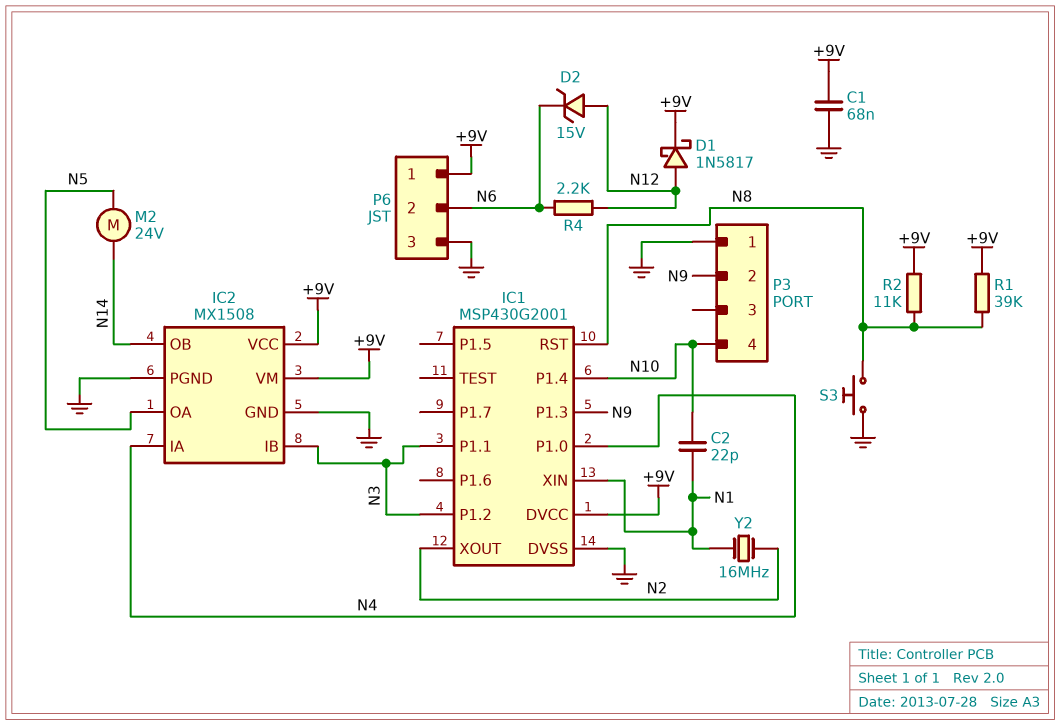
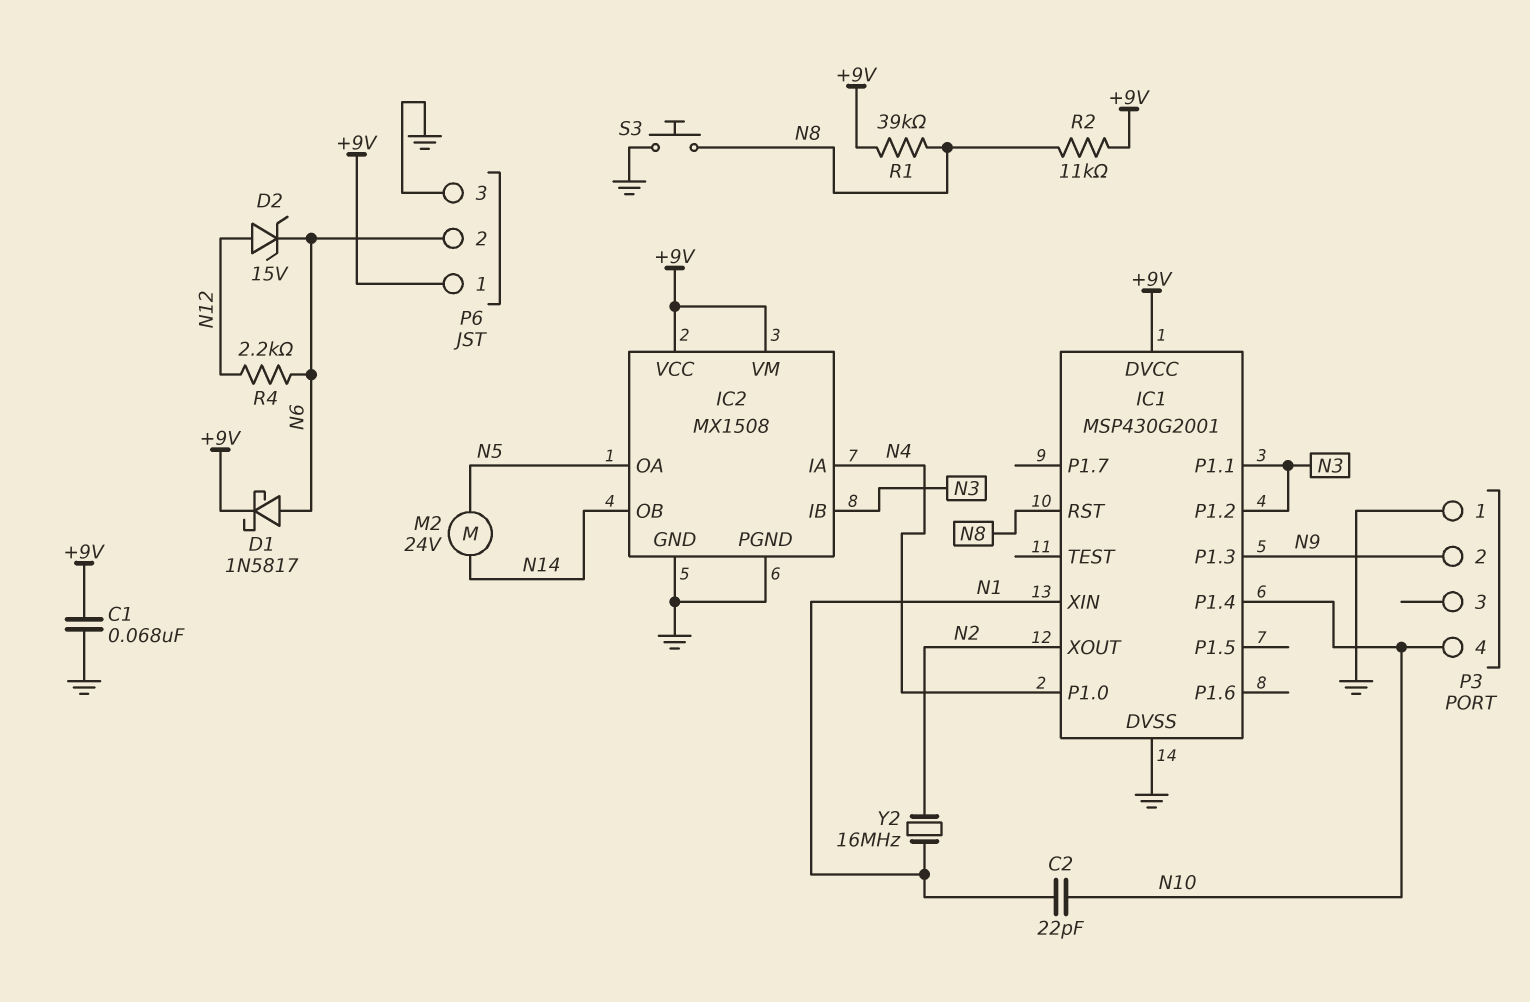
D1: schottky 1N5817 (A N12, K +9V) -> schottky 1N5817 (A N6, K +9V)

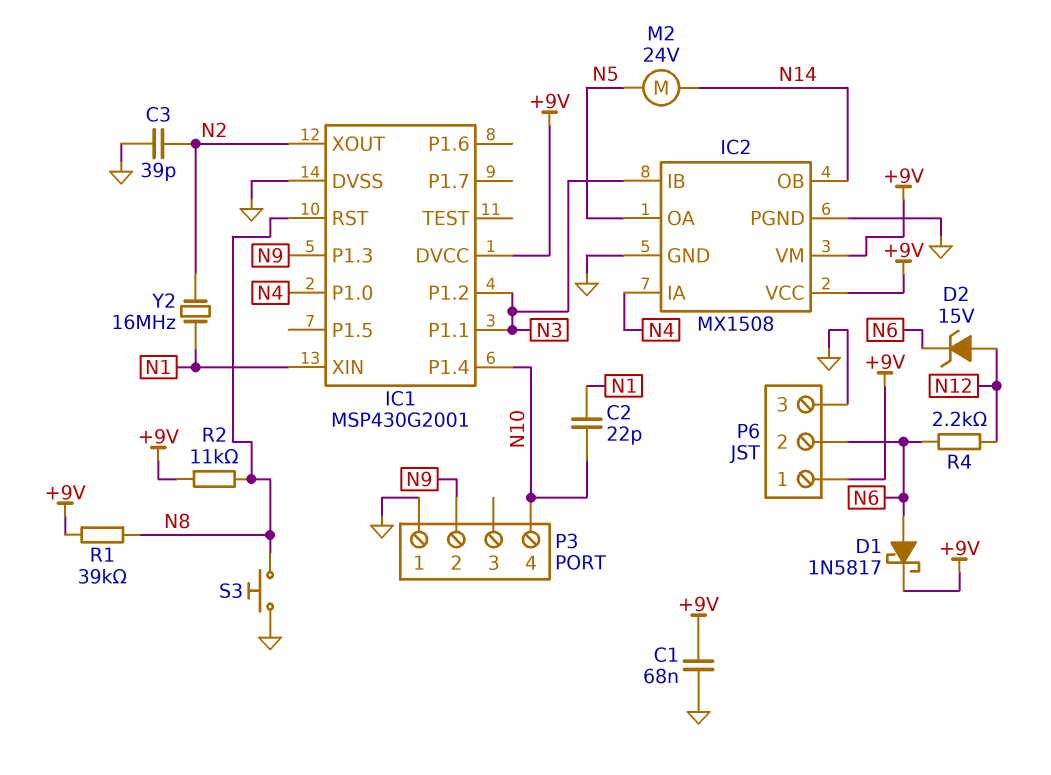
C3: none -> 39pF (GND, N2)

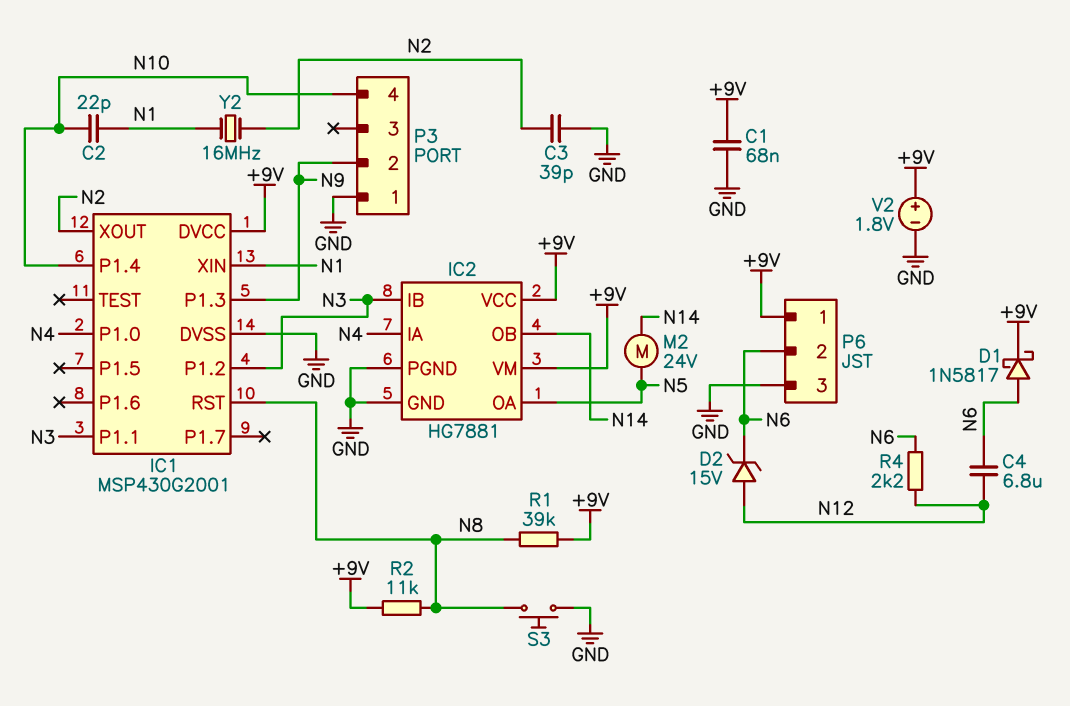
C4: none -> 6.8uF (N6, N12)
IC2: MX1508 -> HG7881
V2: none -> 1.8V (plus +9V, minus GND)

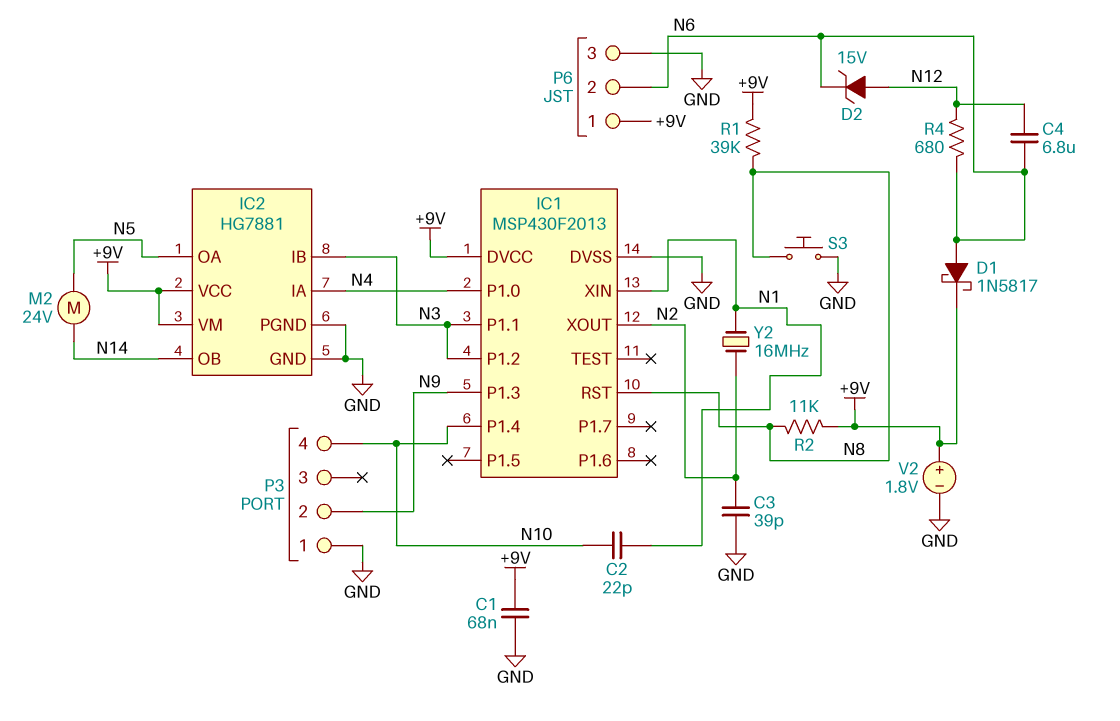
IC1: MSP430G2001 -> MSP430F2013
R4: 2.2k (N6, N12) -> 680 (N6, N12)

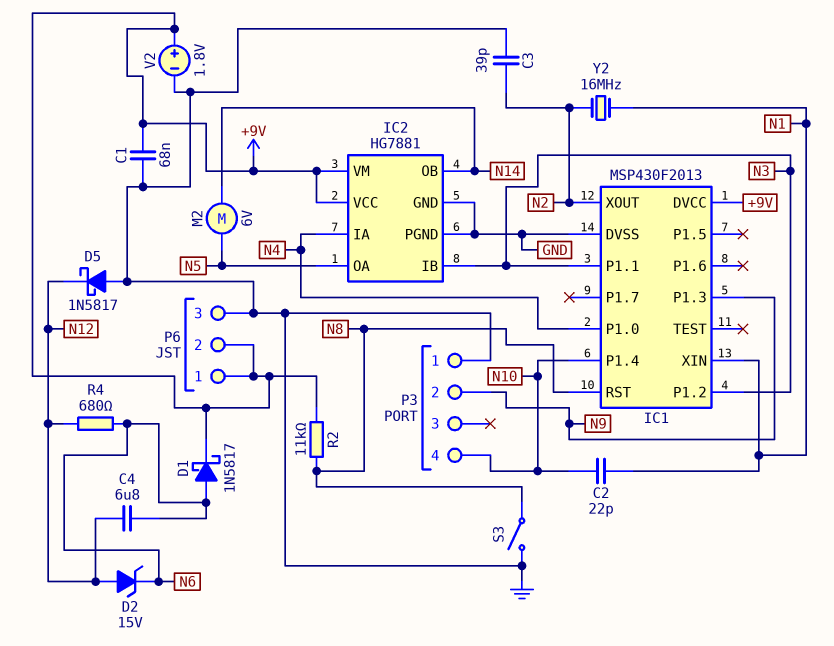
D5: none -> schottky 1N5817 (A GND, K N12)
M2: motor 24V (N5, N14) -> motor 6V (N5, N14)
P6 pin 2: N6 -> +9V
R1: 39k (+9V, N8) -> none
S3: button (GND, N8) -> switch (GND, N8)

